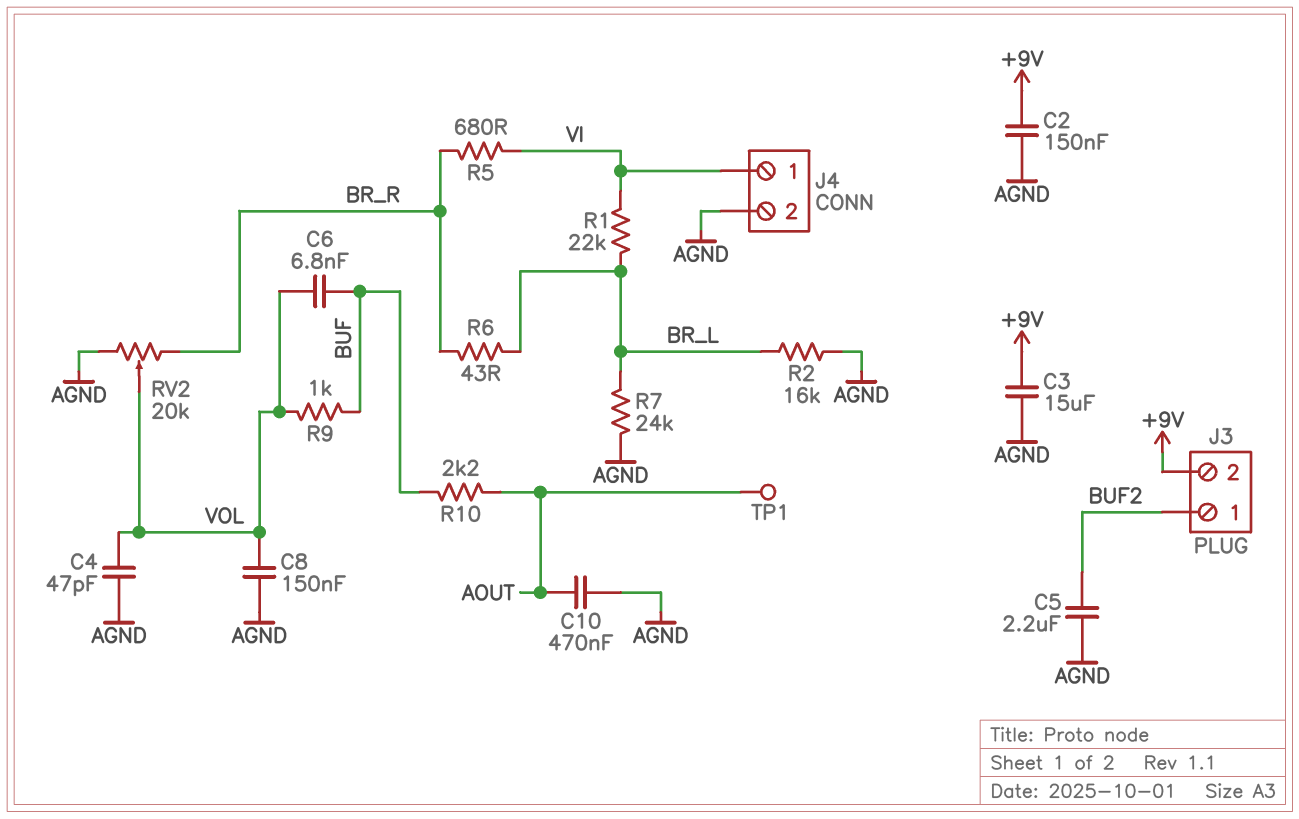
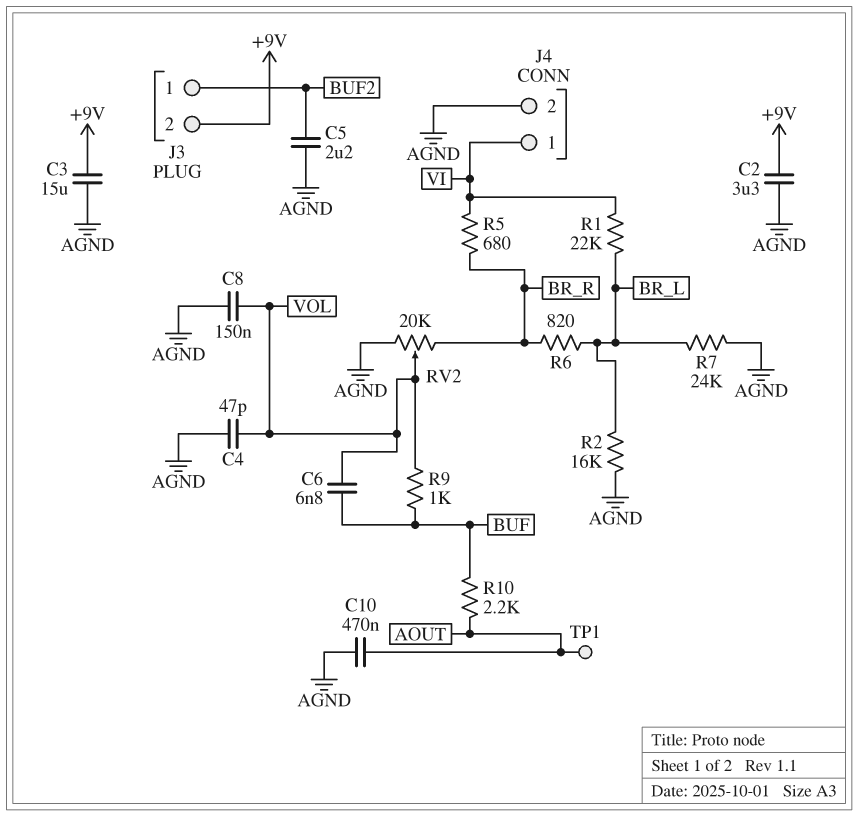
C2: 150nF (+9V, AGND) -> 3.3uF (+9V, AGND)
R6: 43 (BR_L, BR_R) -> 820 (BR_L, BR_R)

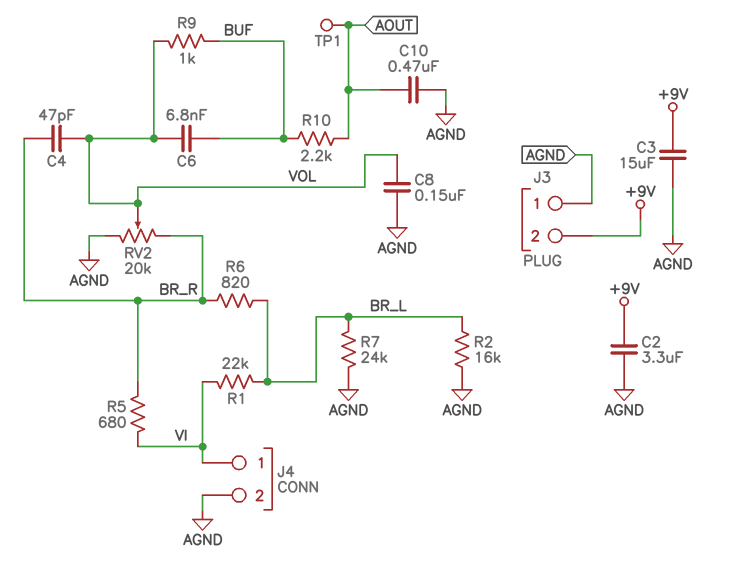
C4: 47pF (AGND, VOL) -> 47pF (BR_R, VOL)
C5: 2.2uF (AGND, BUF2) -> none
J3 pin 1: BUF2 -> AGND

